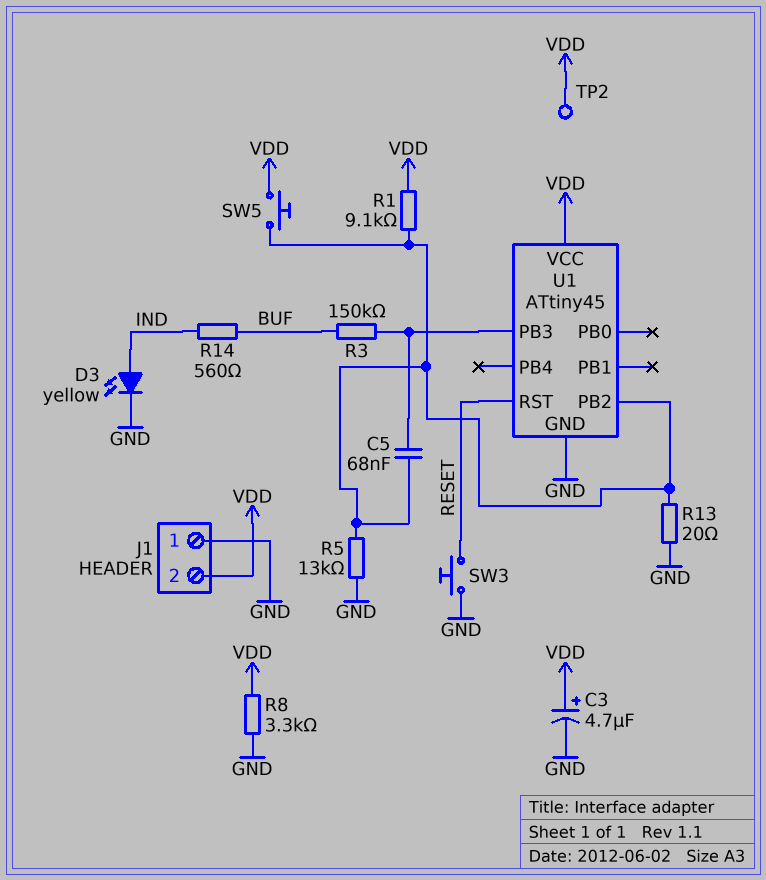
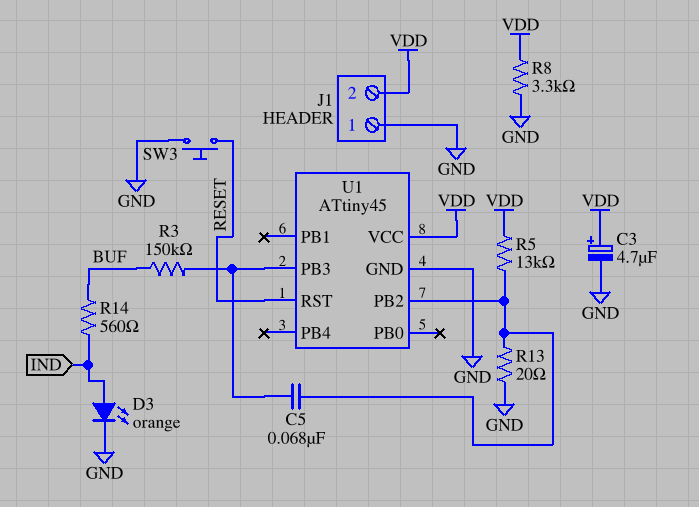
D3: LED yellow (A IND, K GND) -> LED orange (A IND, K GND)
R1: 9.1k (U1/PB2, VDD) -> none
R5: 13k (GND, U1/PB2) -> 13k (U1/PB2, VDD)
SW5: button (U1/PB2, VDD) -> none
TP2: test point (VDD) -> none

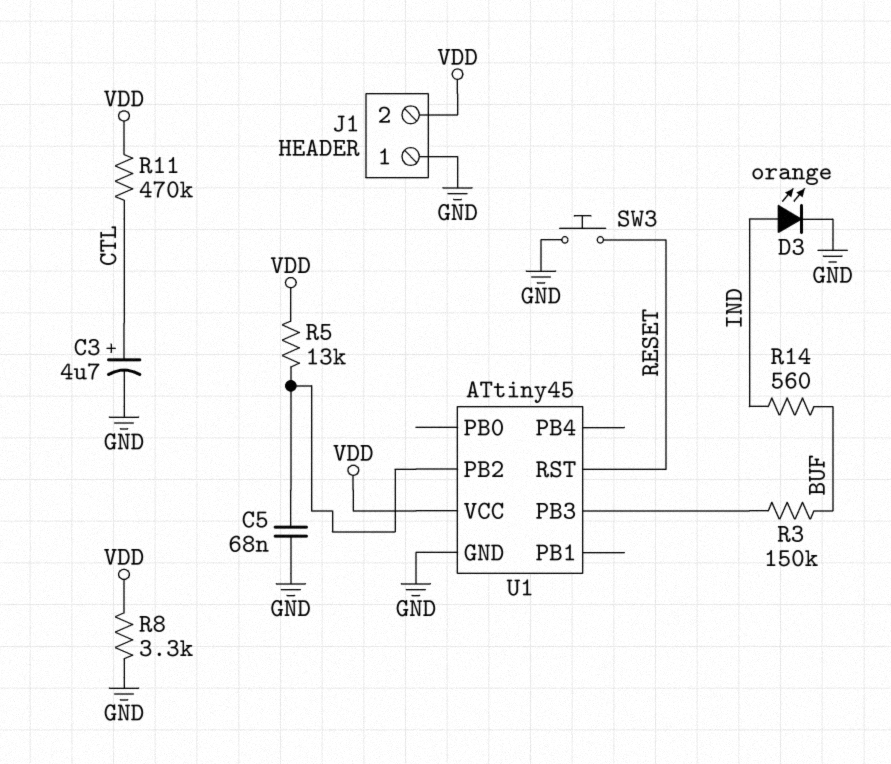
C3: 4.7uF (plus VDD, minus GND) -> 4.7uF (plus CTL, minus GND)
C5: 68nF (U1/PB2, U1/PB3) -> 68nF (GND, U1/PB2)
R11: none -> 470k (CTL, VDD)
R13: 20 (GND, U1/PB2) -> none

